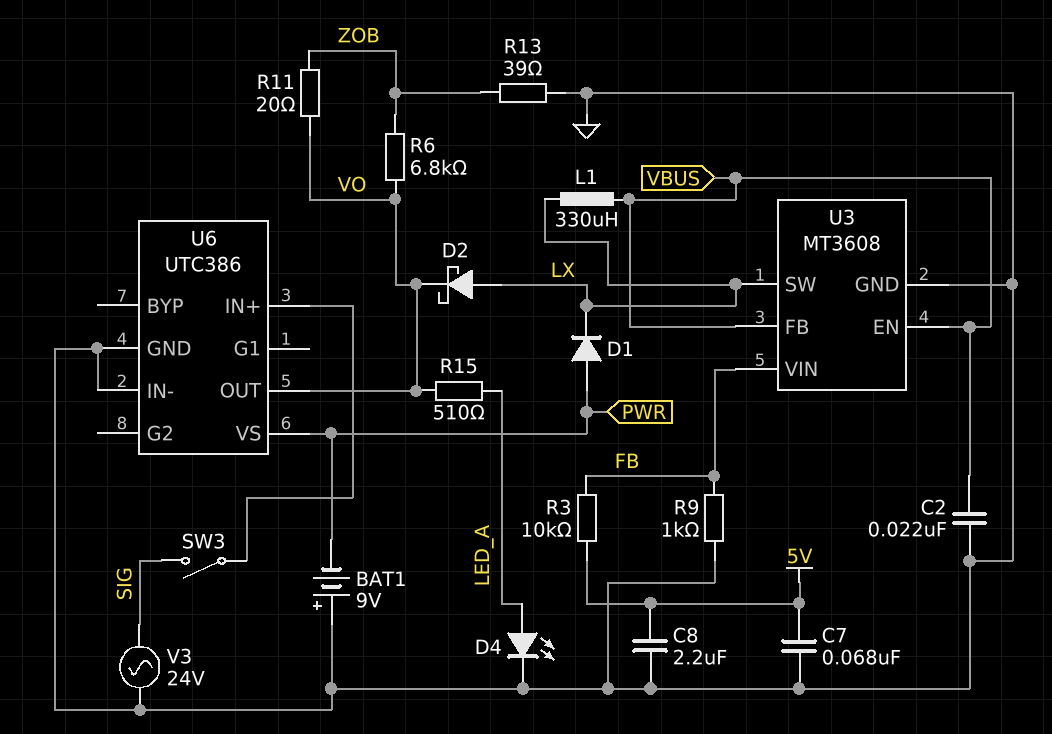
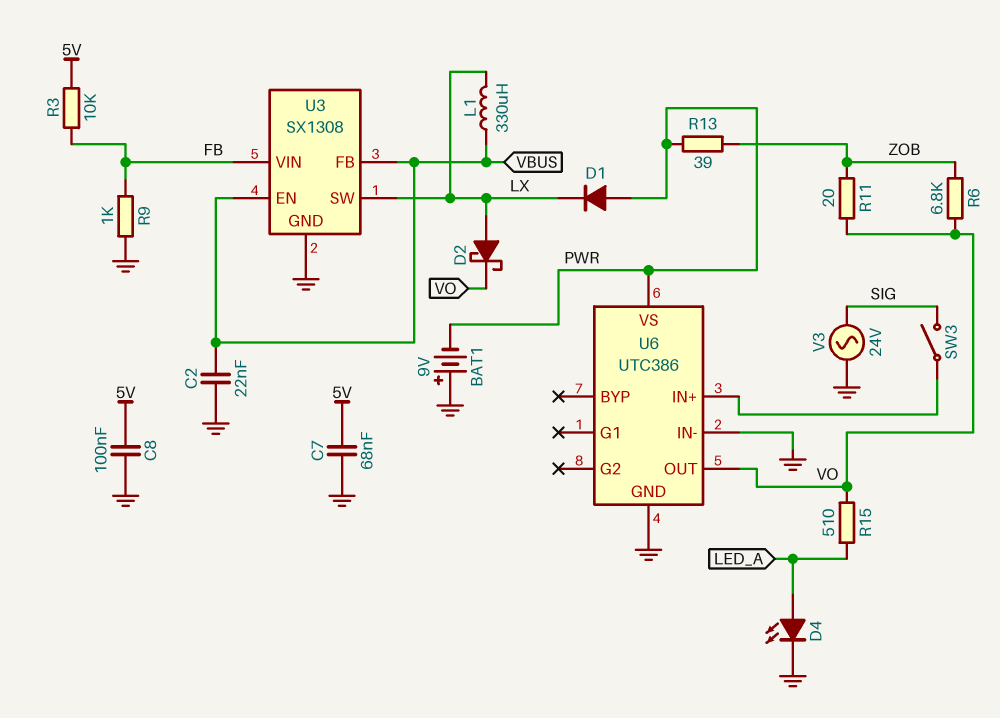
C8: 2.2uF (5V, GND) -> 100nF (5V, GND)
R13: 39 (GND, ZOB) -> 39 (PWR, ZOB)
U3: MT3608 -> SX1308

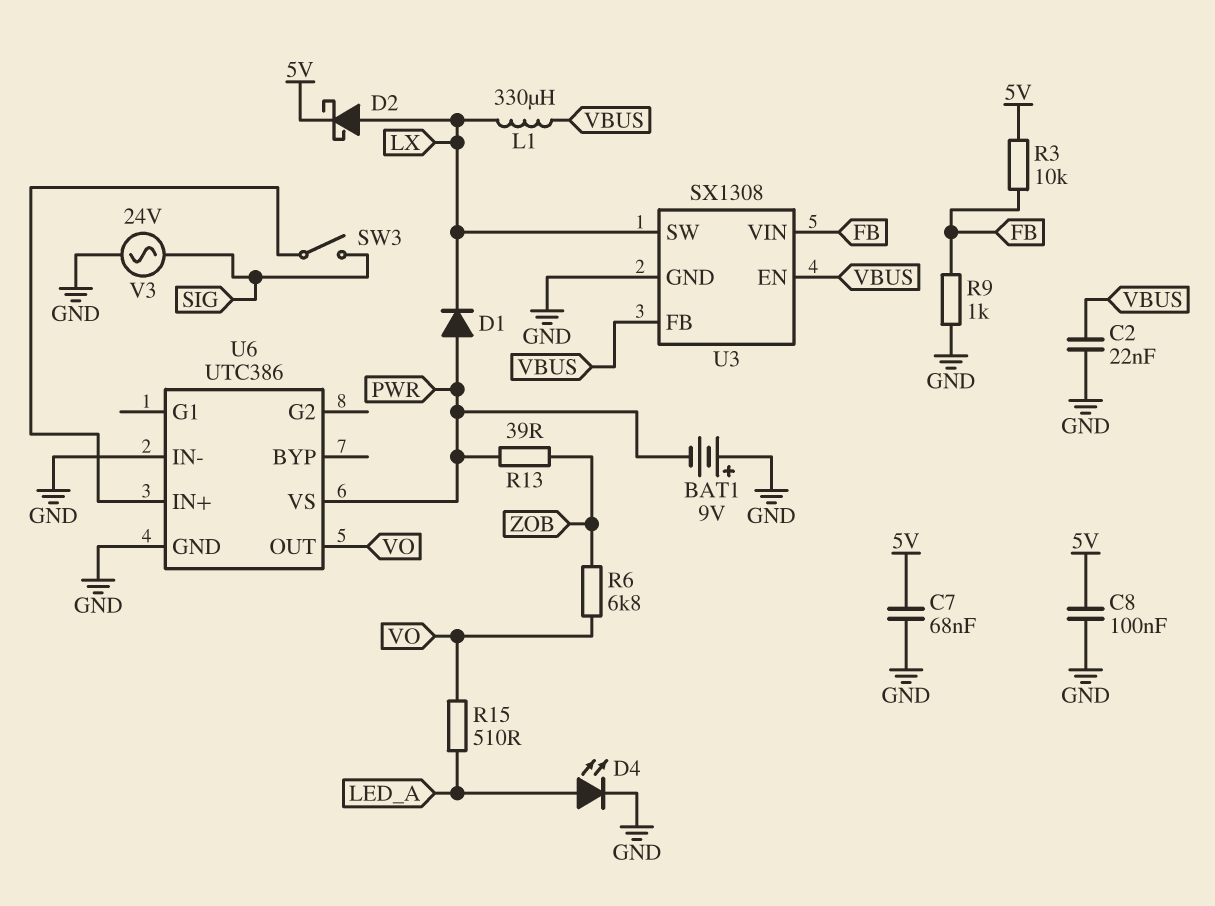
D2: schottky (A LX, K VO) -> schottky (A LX, K 5V)
R11: 20 (VO, ZOB) -> none

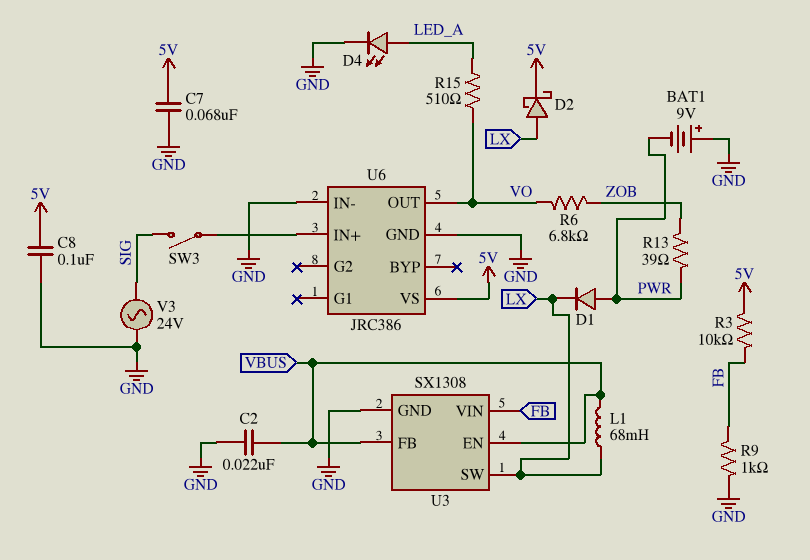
L1: 330uH (LX, VBUS) -> 68mH (LX, VBUS)
U6: UTC386 -> JRC386
U6 pin VS: PWR -> 5V

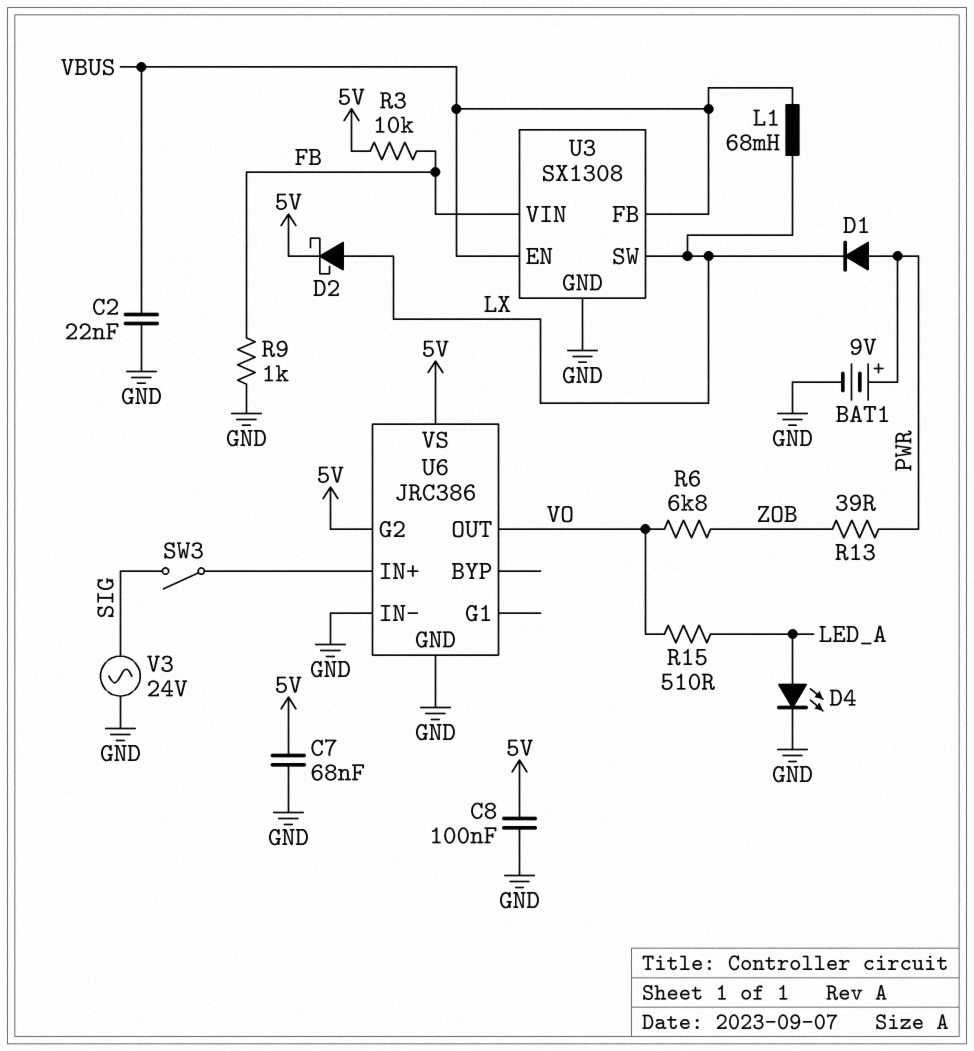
BAT1: 9V (plus GND, minus PWR) -> 9V (plus PWR, minus GND)
U6 pin G2: none -> 5V

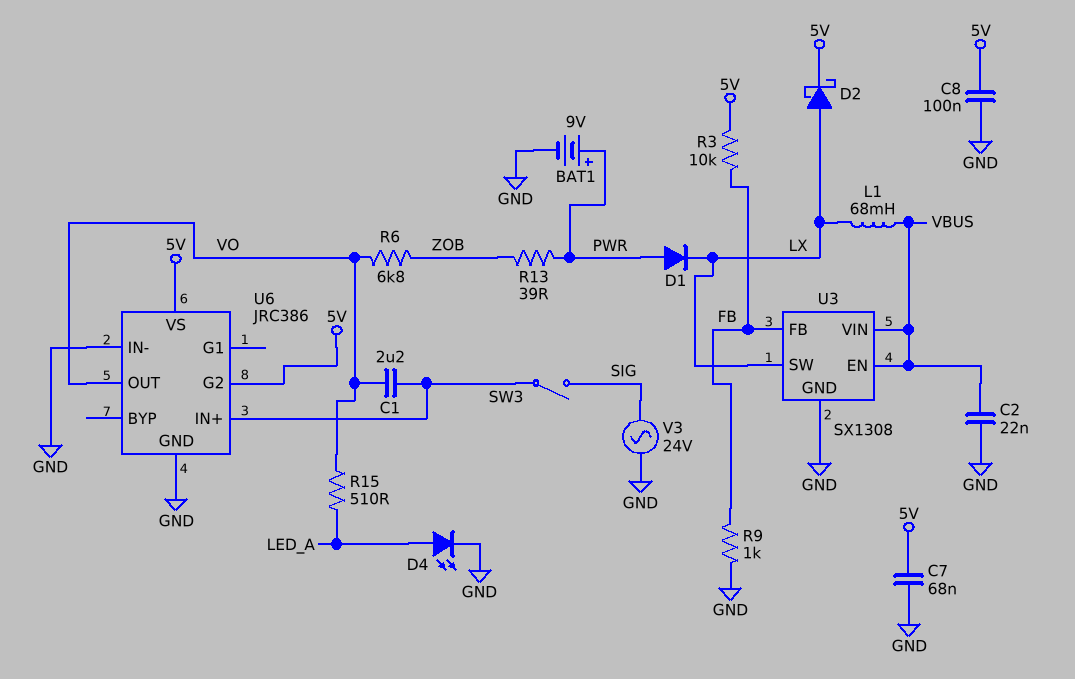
C1: none -> 2.2uF (U6/IN+, VO)
U3 pin FB: VBUS -> FB
U3 pin VIN: FB -> VBUS

